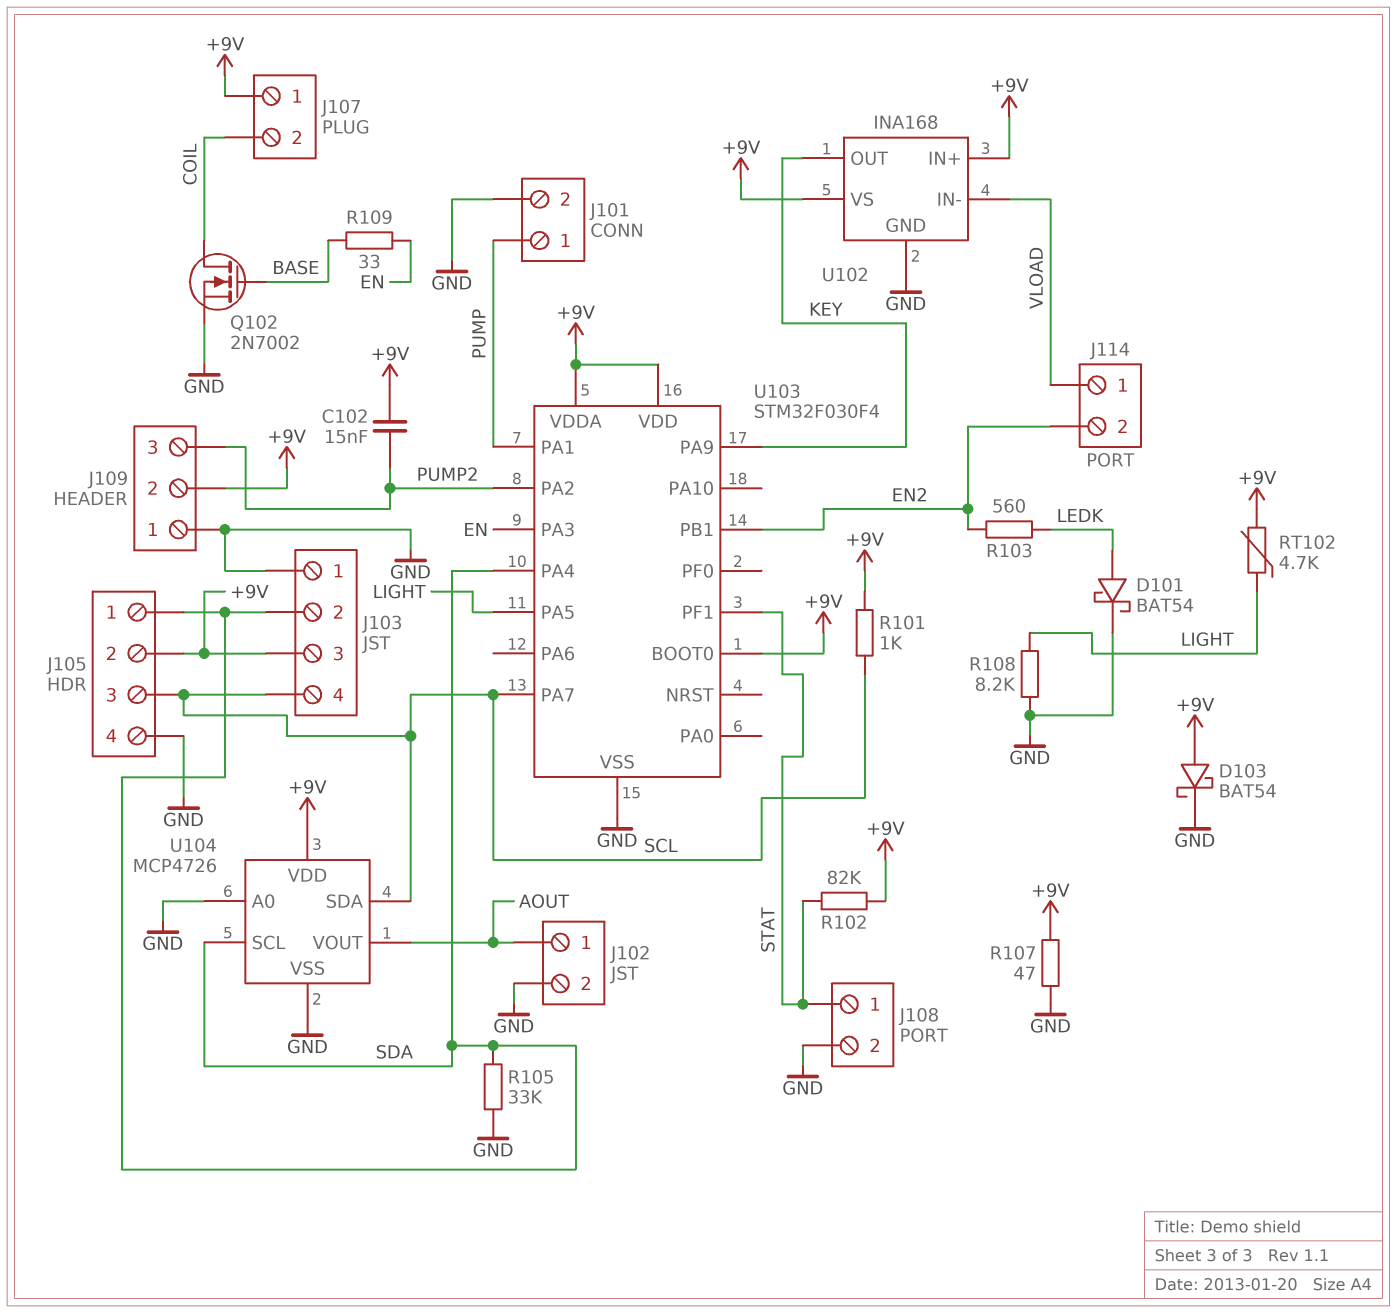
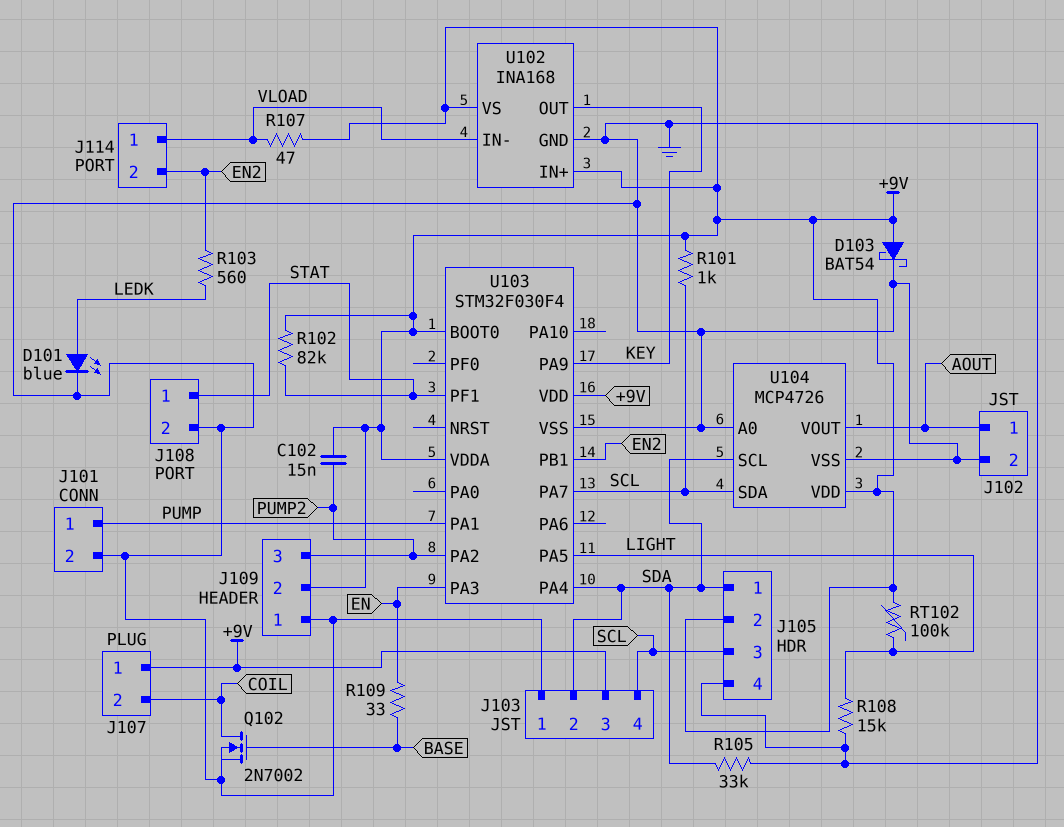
D101: schottky BAT54 (A LEDK, K GND) -> LED blue (A LEDK, K GND)
R107: 47 (+9V, GND) -> 47 (+9V, VLOAD)
R108: 8.2k (GND, LIGHT) -> 15k (GND, LIGHT)
RT102: 4.7k (+9V, LIGHT) -> 100k (+9V, LIGHT)

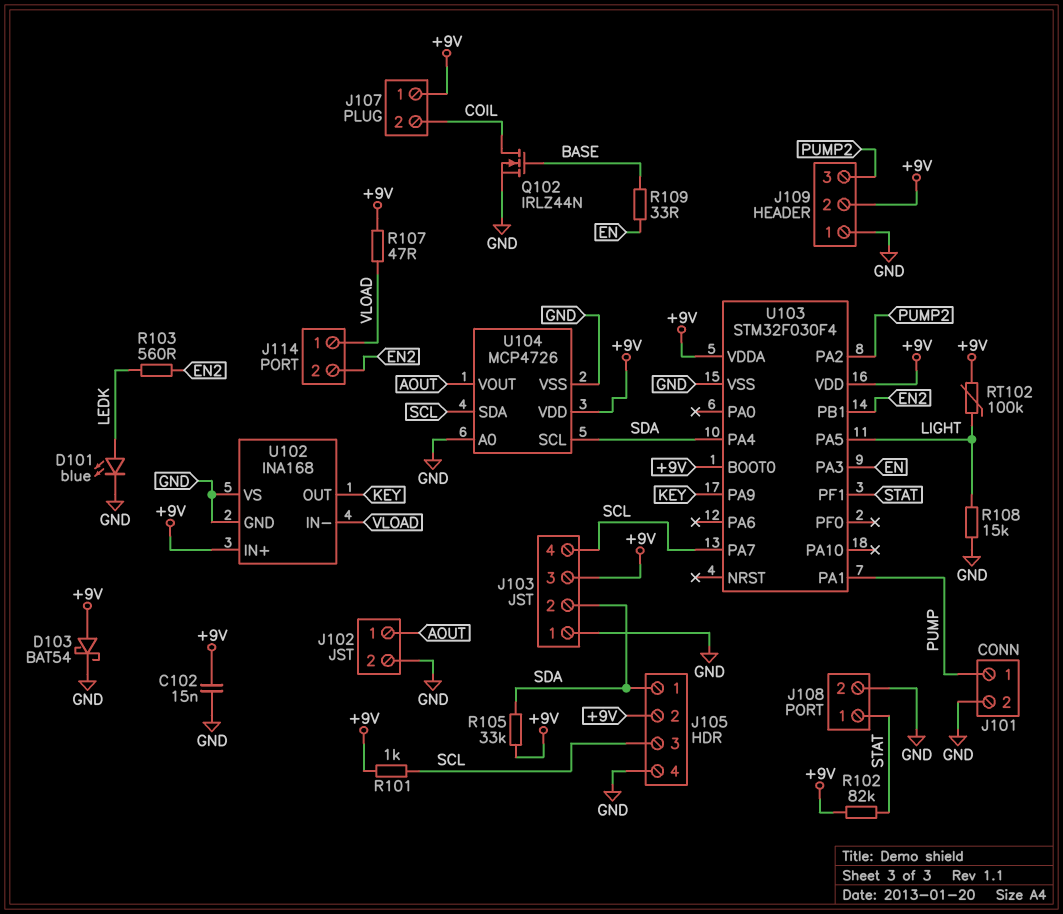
C102: 15nF (+9V, PUMP2) -> 15nF (+9V, GND)
Q102: NMOS 2N7002 (G BASE, D COIL, S GND) -> NMOS IRLZ44N (G BASE, D COIL, S GND)
R105: 33k (GND, SDA) -> 33k (+9V, SDA)
U102 pin VS: +9V -> GND

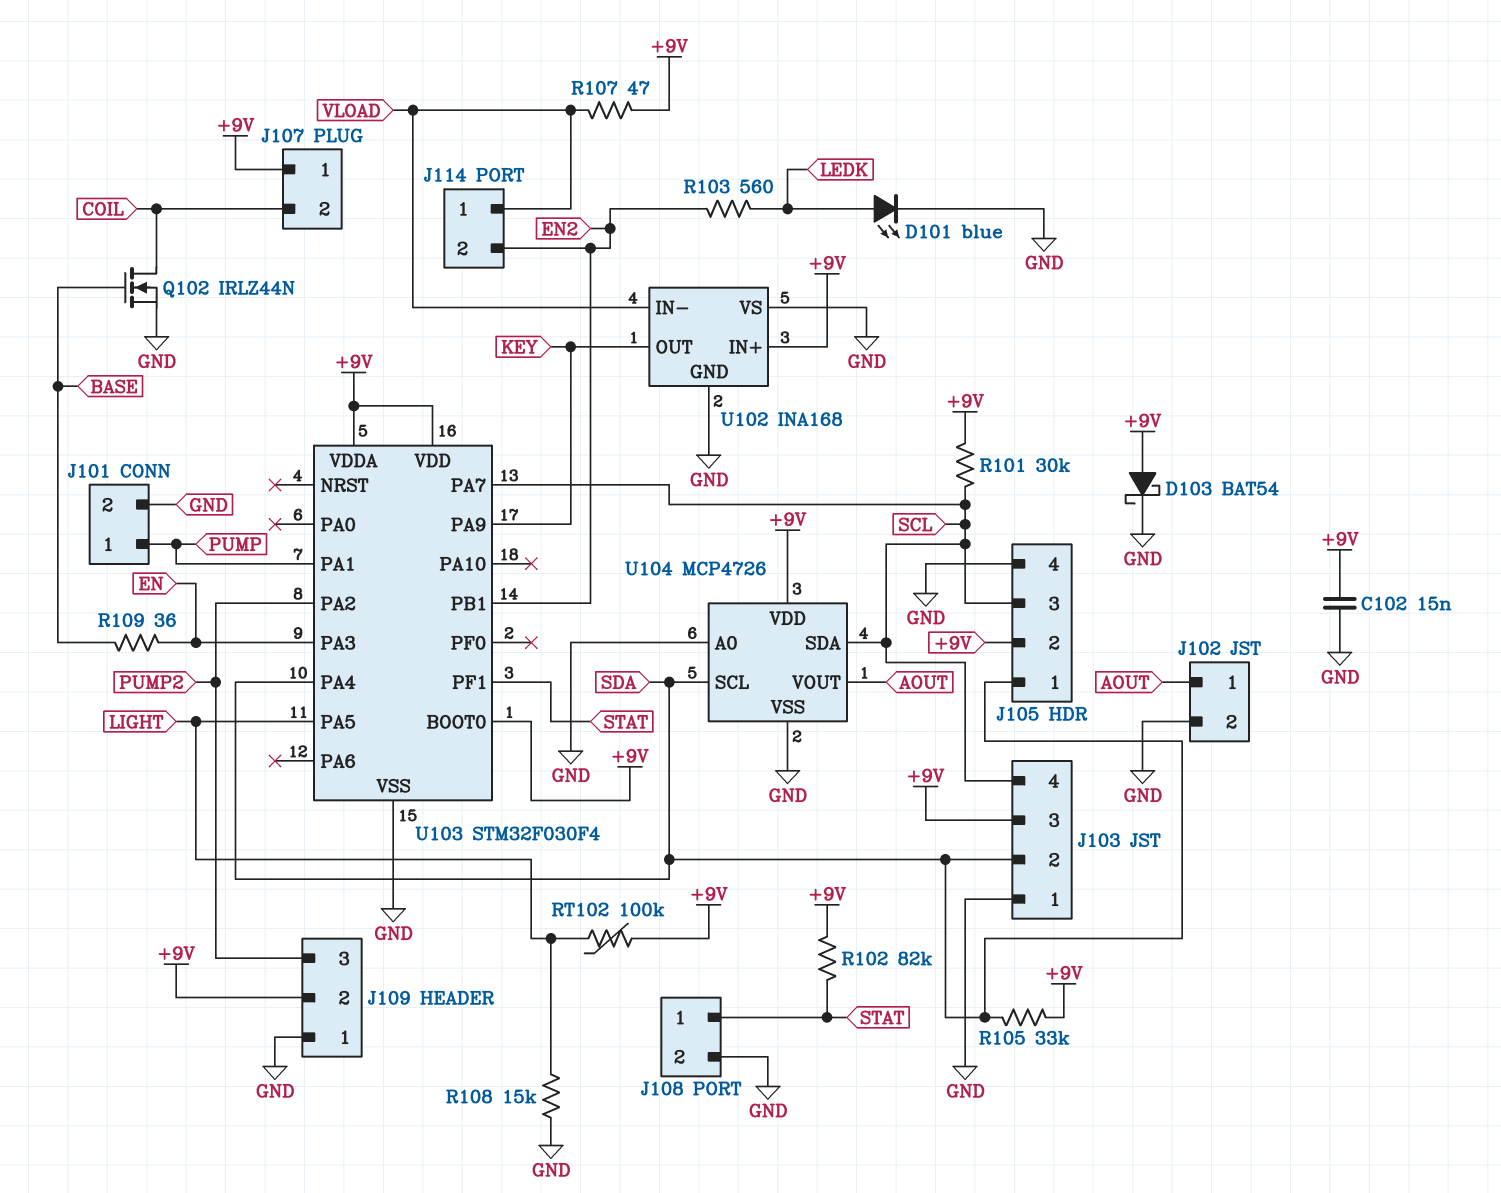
R101: 1k (+9V, SCL) -> 30k (+9V, SCL)
R109: 33 (BASE, EN) -> 36 (BASE, EN)

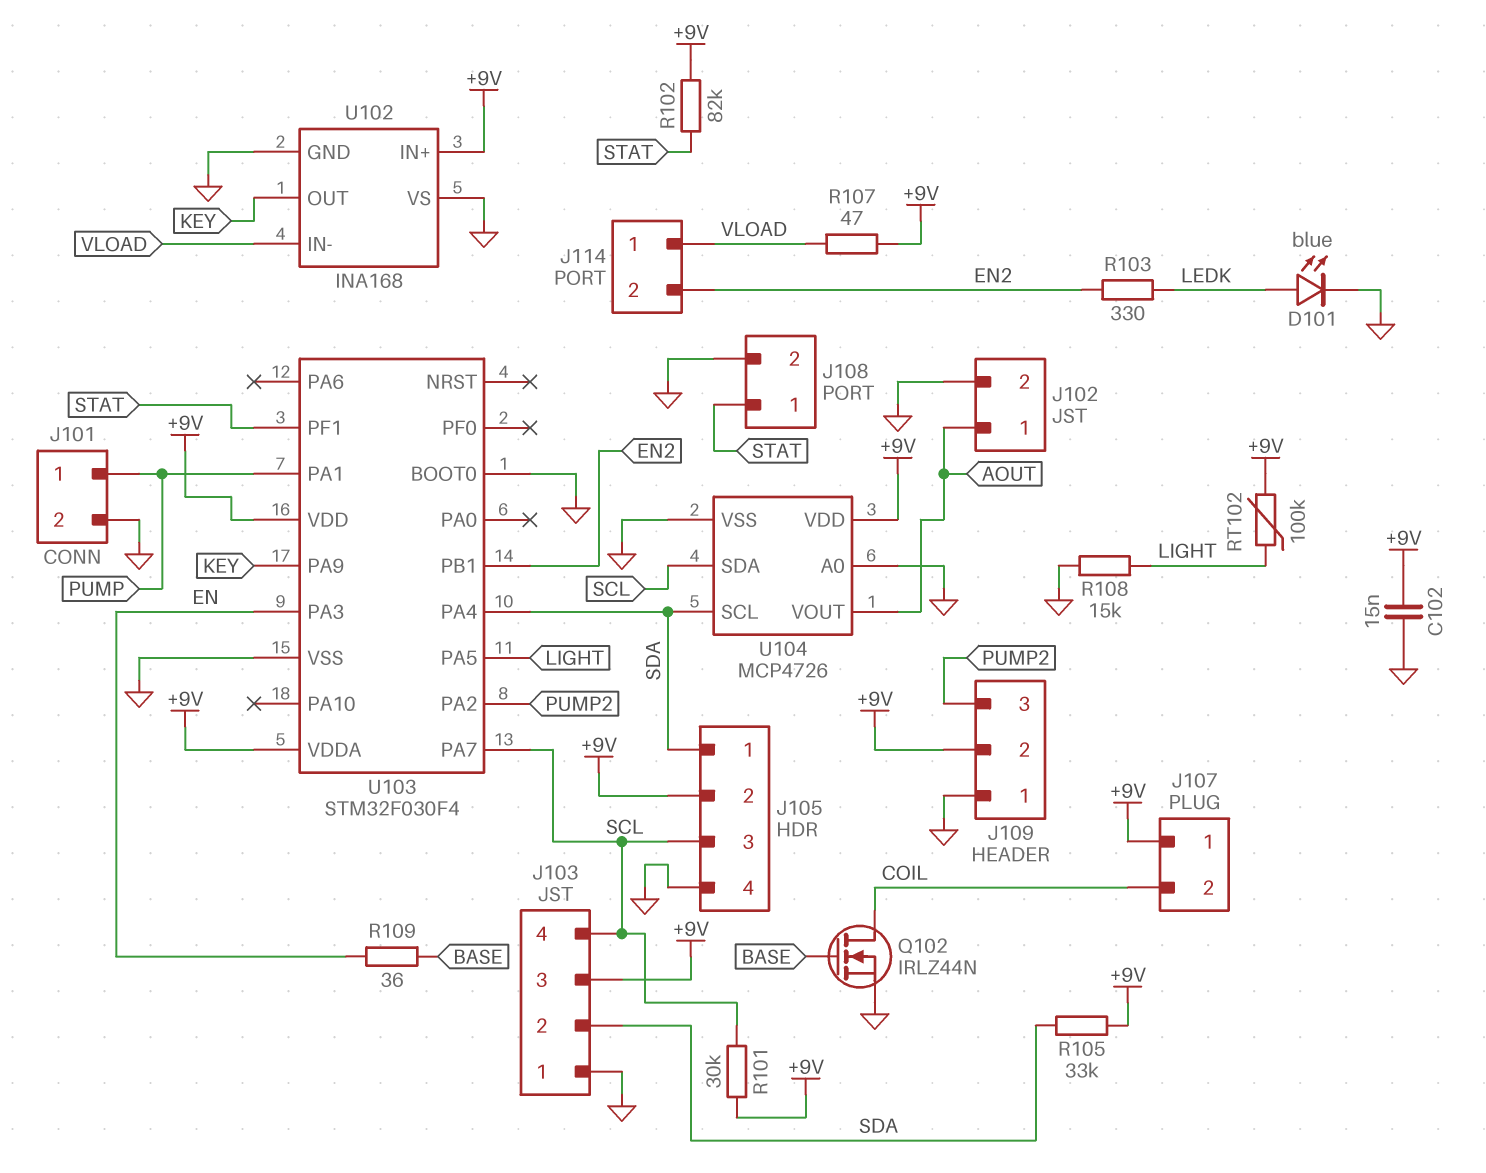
D103: schottky BAT54 (A +9V, K GND) -> none
R103: 560 (EN2, LEDK) -> 330 (EN2, LEDK)
U103 pin BOOT0: +9V -> GND

